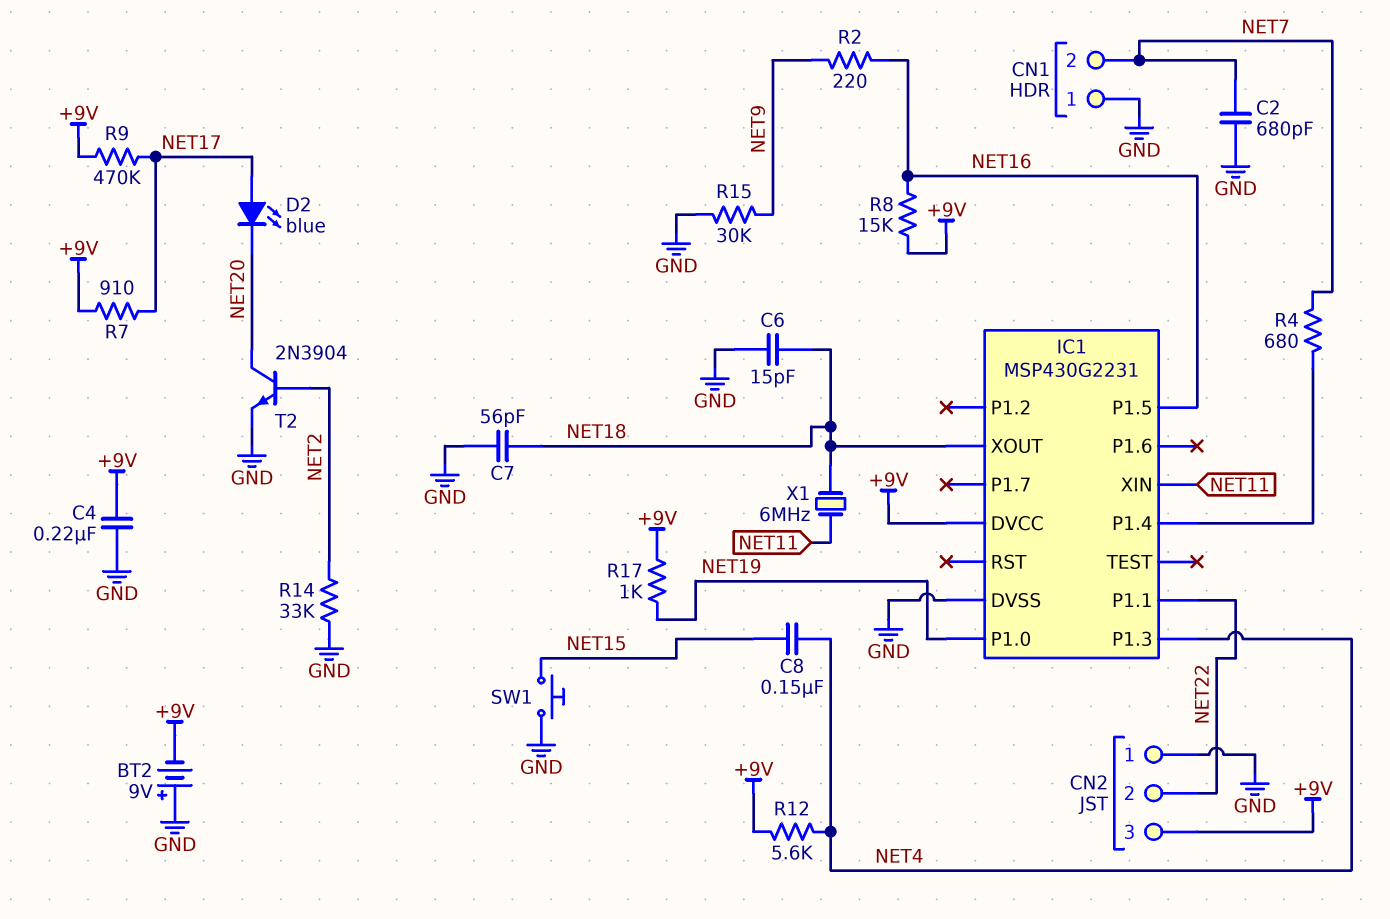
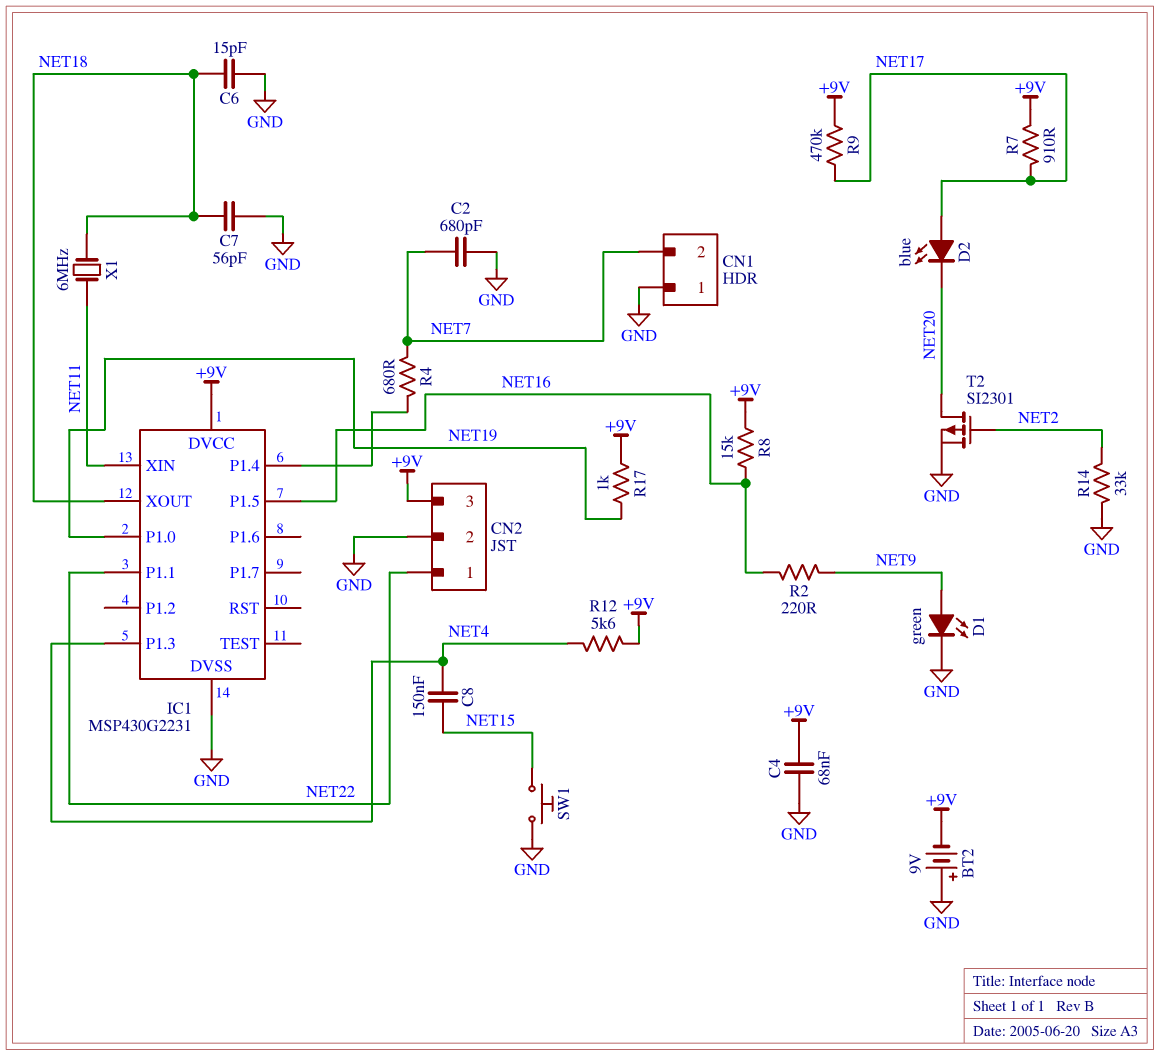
C4: 220nF (+9V, GND) -> 68nF (+9V, GND)
CN2 pin 1: GND -> NET22
CN2 pin 2: NET22 -> GND
D1: none -> LED green (A NET9, K GND)
R15: 30k (GND, NET9) -> none
T2: NPN 2N3904 (B NET2, C NET20, E GND) -> PMOS SI2301 (G NET2, D NET20, S GND)

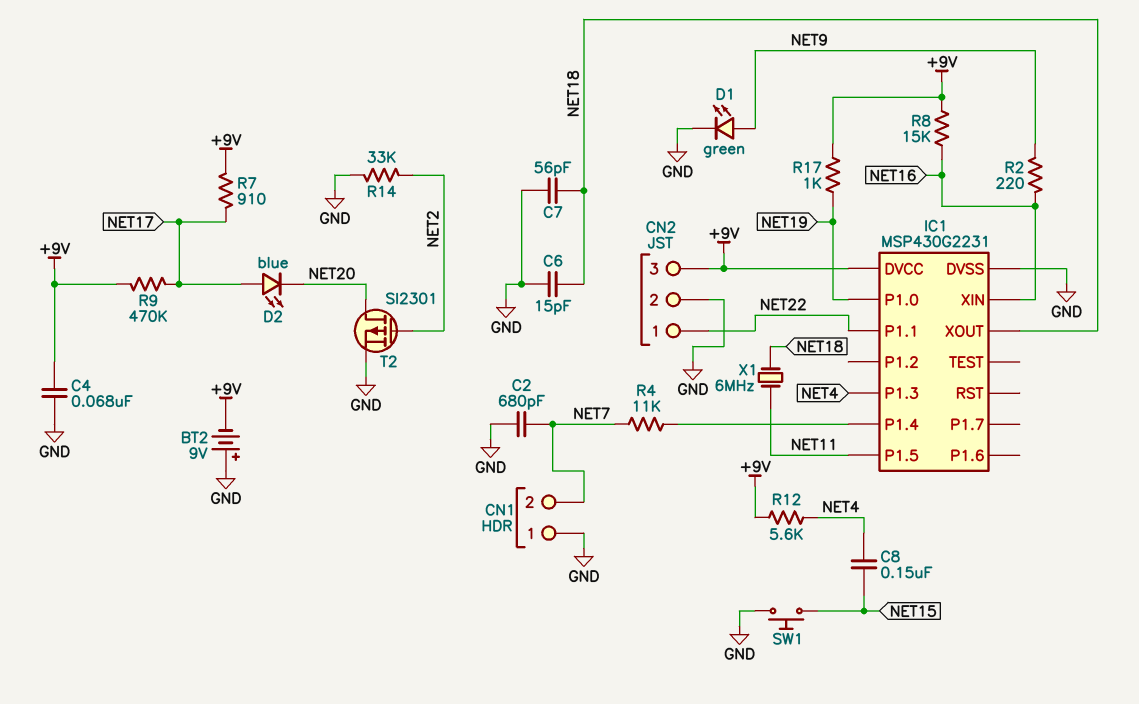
IC1 pin P1.5: NET16 -> NET11
IC1 pin XIN: NET11 -> NET16
R4: 680 (IC1/P1.4, NET7) -> 11k (IC1/P1.4, NET7)

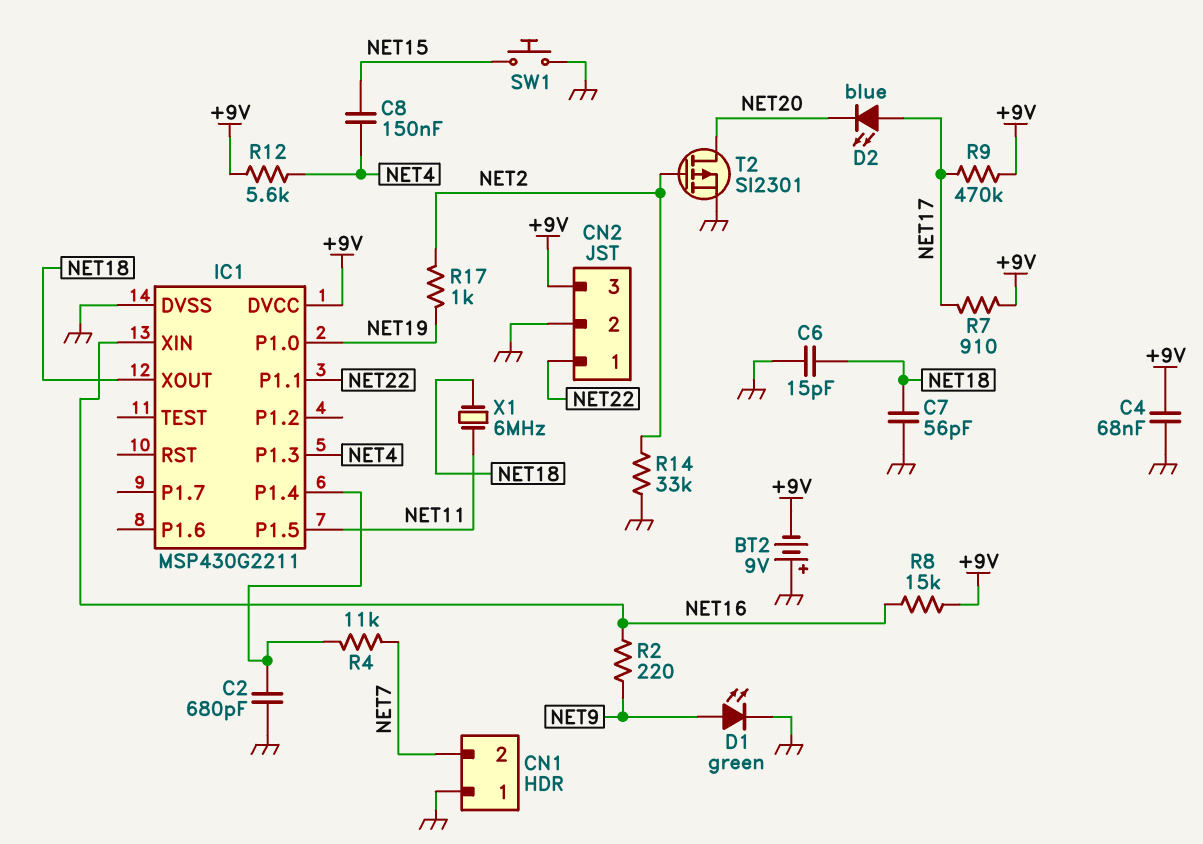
C2: 680pF (GND, NET7) -> 680pF (GND, IC1/P1.4)
IC1: MSP430G2231 -> MSP430G2211
R17: 1k (+9V, NET19) -> 1k (NET2, NET19)

